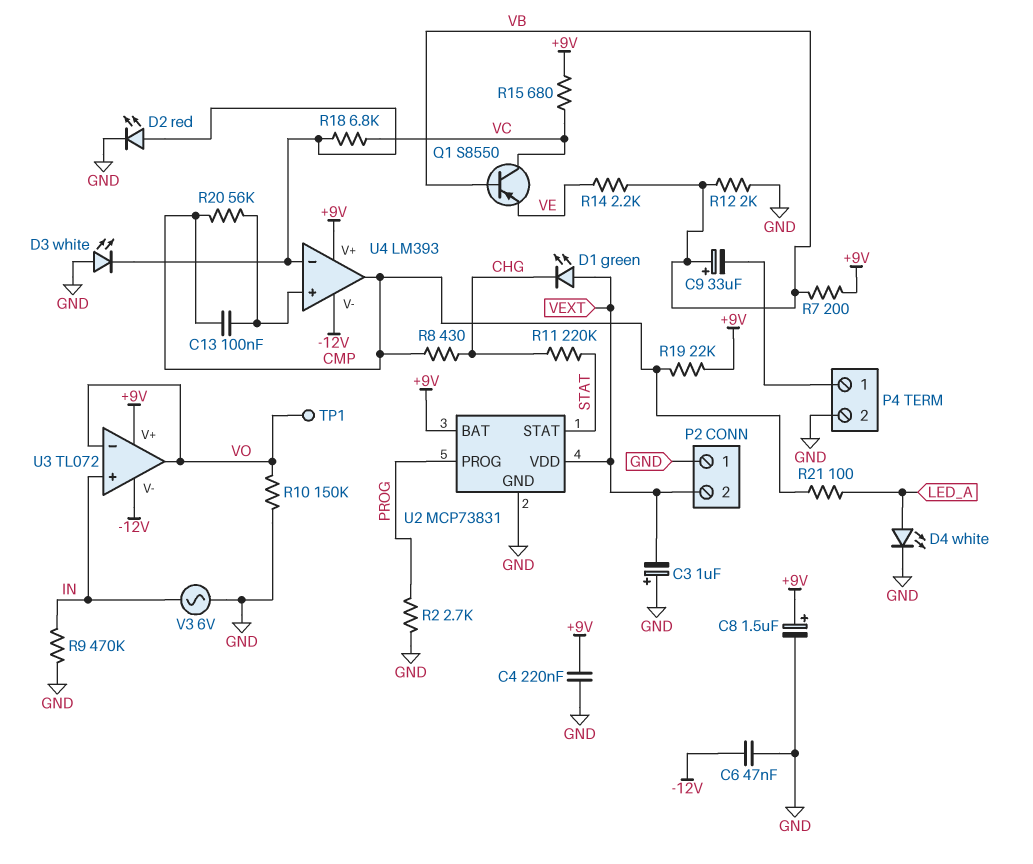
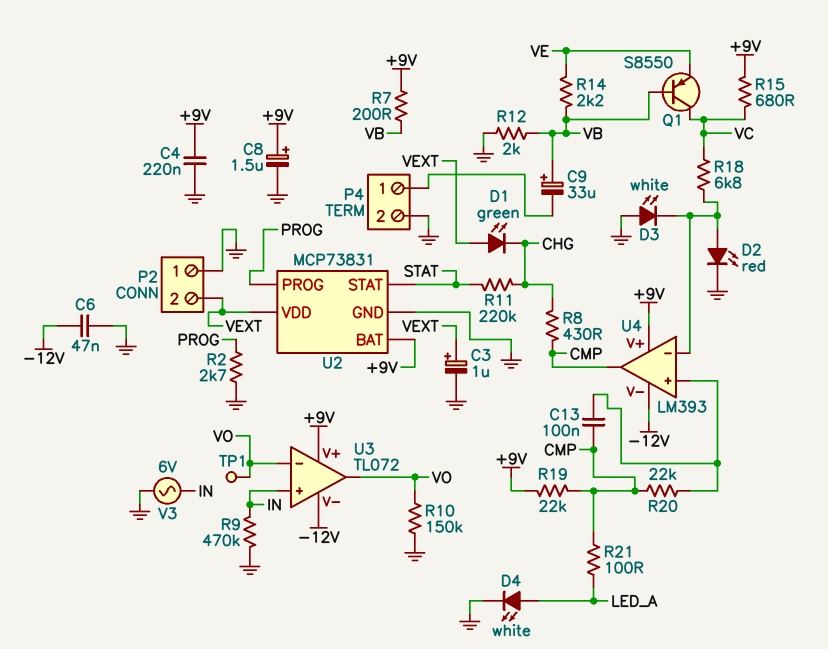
C3: 1uF (plus GND, minus VEXT) -> 1uF (plus VEXT, minus GND)
R20: 56k (CMP, U4/in+) -> 22k (CMP, U4/in+)

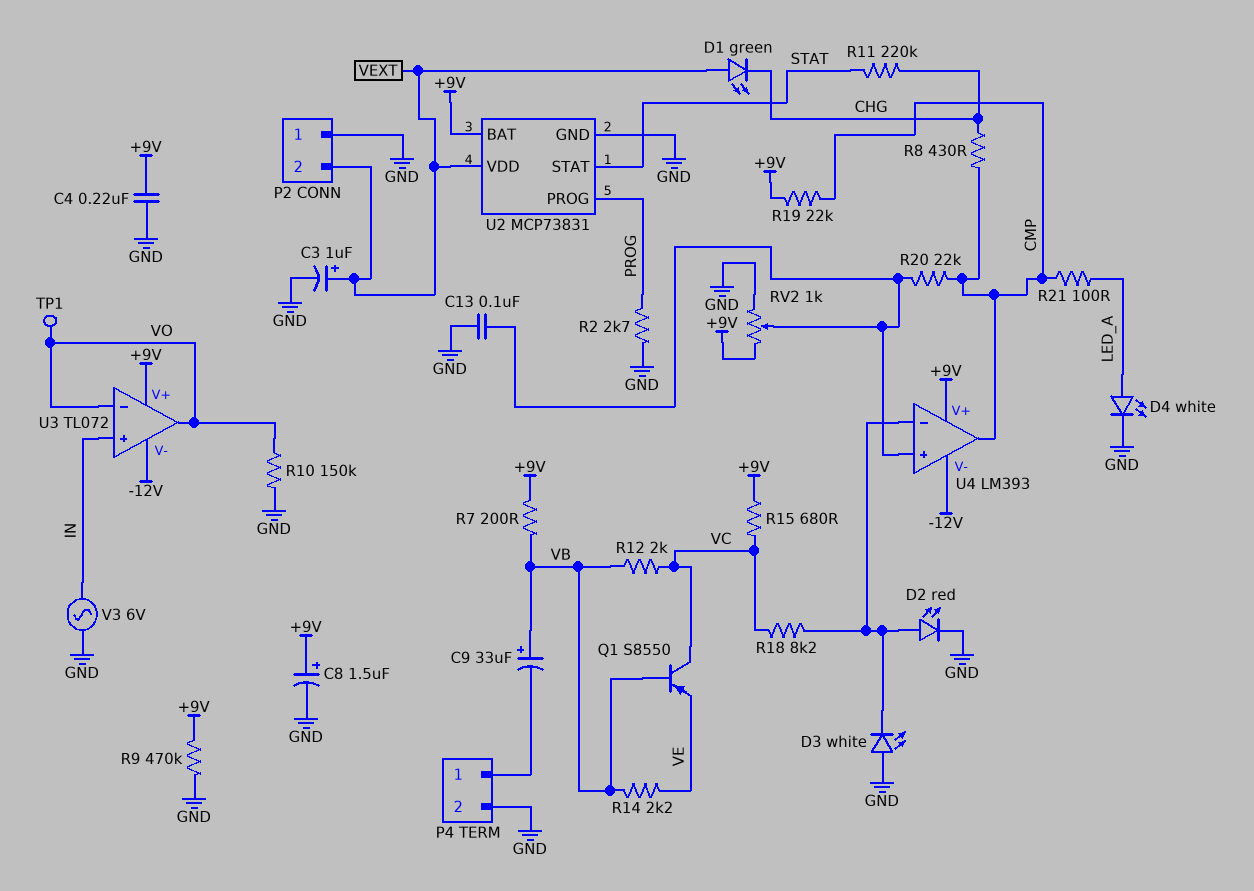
C6: 47nF (-12V, GND) -> none
C13: 100nF (CMP, U4/in+) -> 100nF (GND, U4/in+)
R9: 470k (GND, IN) -> 470k (+9V, GND)
R12: 2k (GND, VB) -> 2k (VB, VC)
R18: 6.8k (U4/in-, VC) -> 8.2k (U4/in-, VC)
RV2: none -> 1k (+9V, GND, wiper U4/in+)

